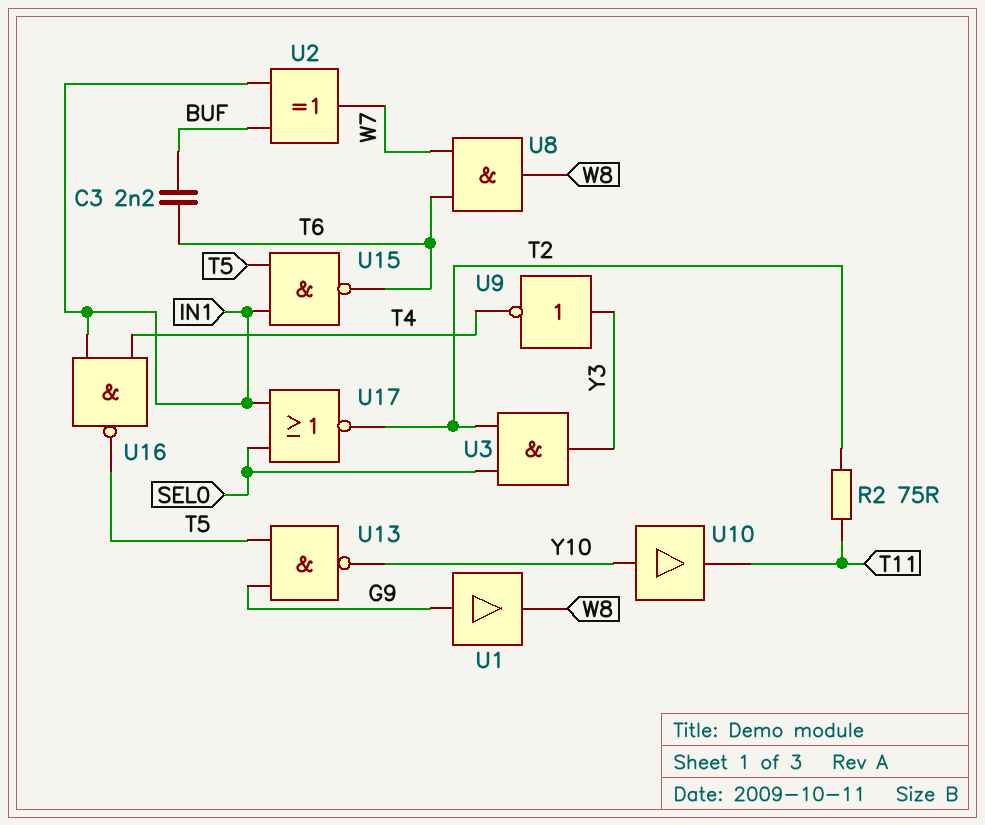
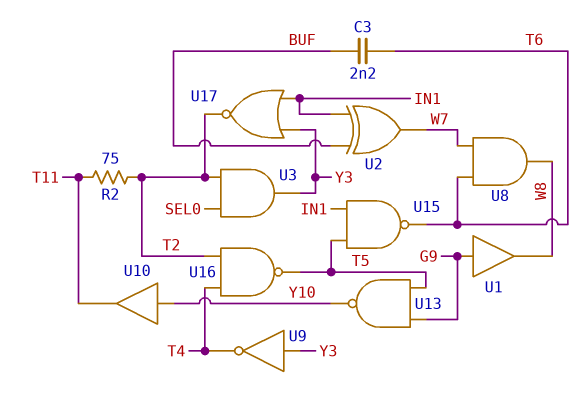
U16: NAND (in IN1, in T4, out T5) -> NAND (in T2, in T4, out T5)
U17: NOR (in IN1, in SEL0, out T2) -> NOR (in IN1, in Y3, out T2)

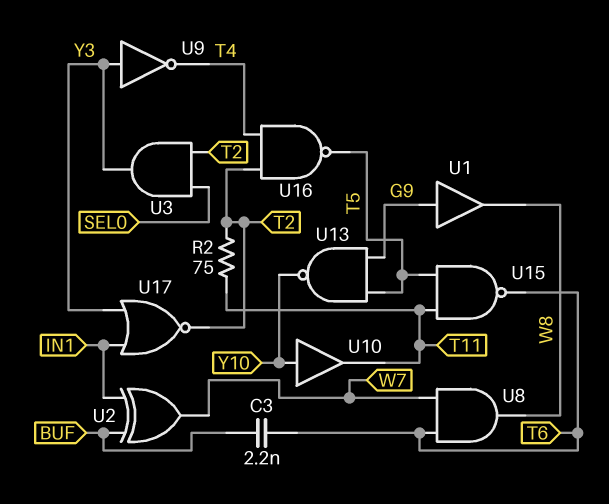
U15: NAND (in IN1, in T5, out T6) -> NAND (in T5, in T11, out T6)

